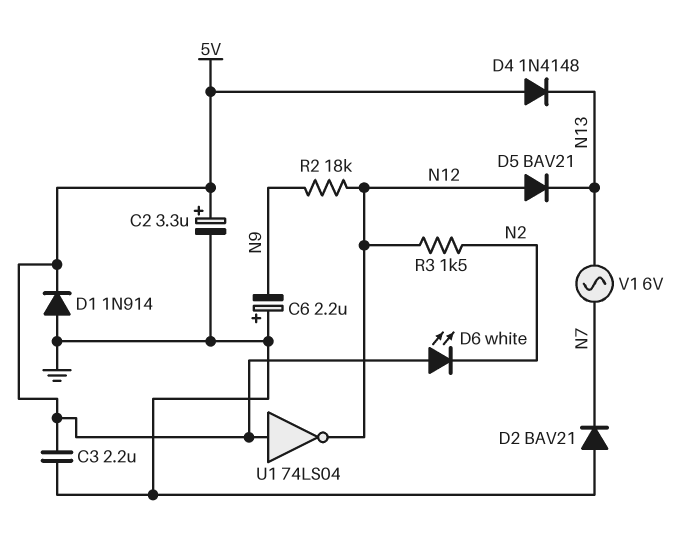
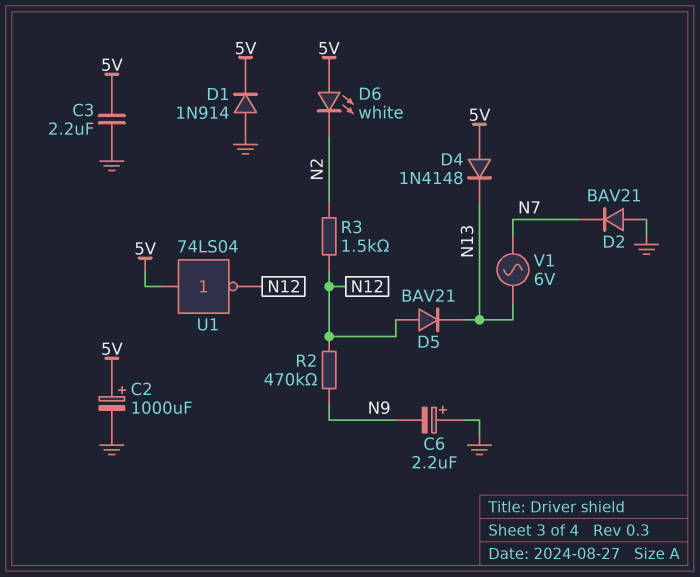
C2: 3.3uF (plus 5V, minus GND) -> 1000uF (plus 5V, minus GND)
R2: 18k (N9, N12) -> 470k (N9, N12)

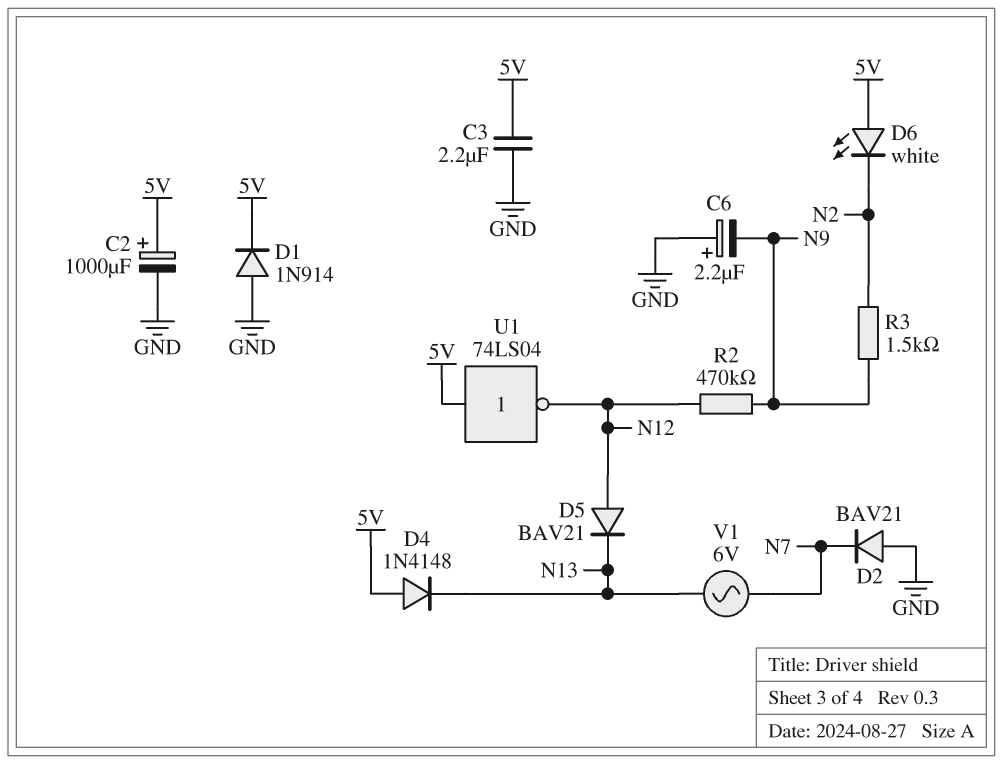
R3: 1.5k (N2, N12) -> 1.5k (N2, N9)

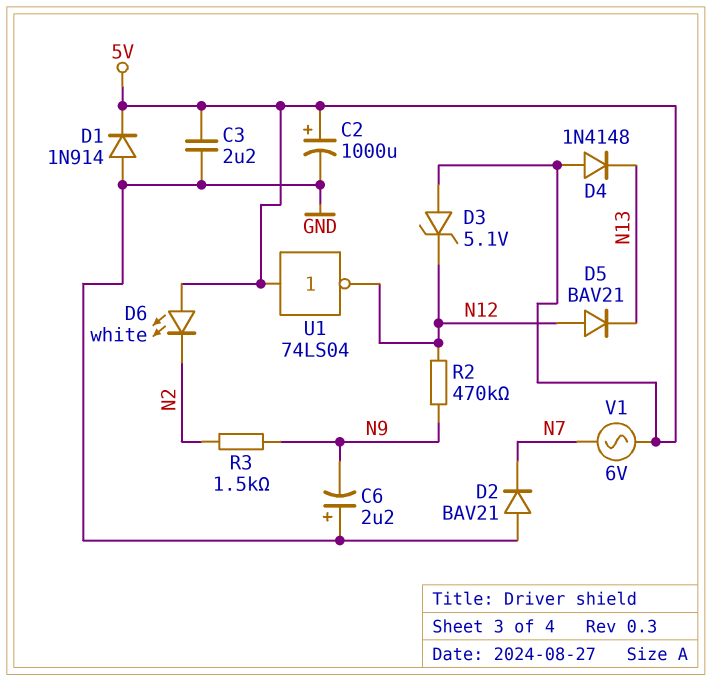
D3: none -> zener 5.1V (A 5V, K N12)
V1: AC 6V (N7, N13) -> AC 6V (5V, N7)

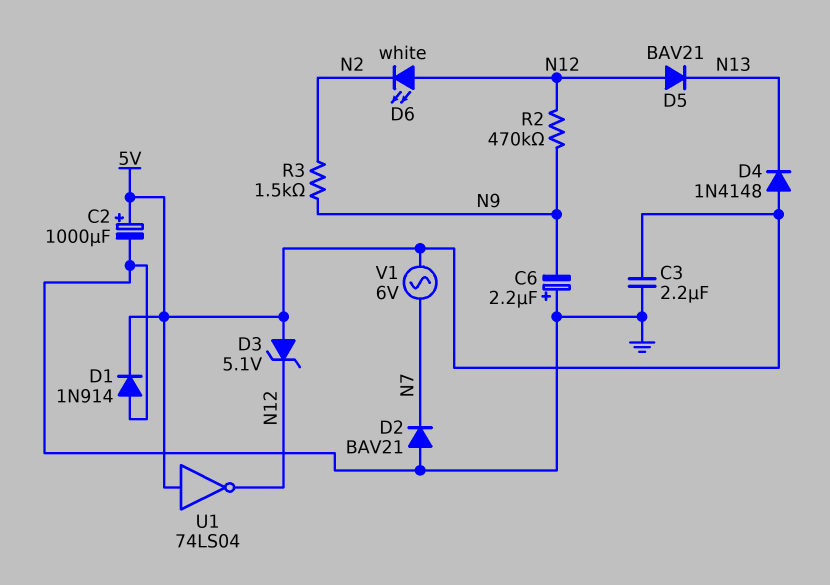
D6: LED white (A 5V, K N2) -> LED white (A N12, K N2)

